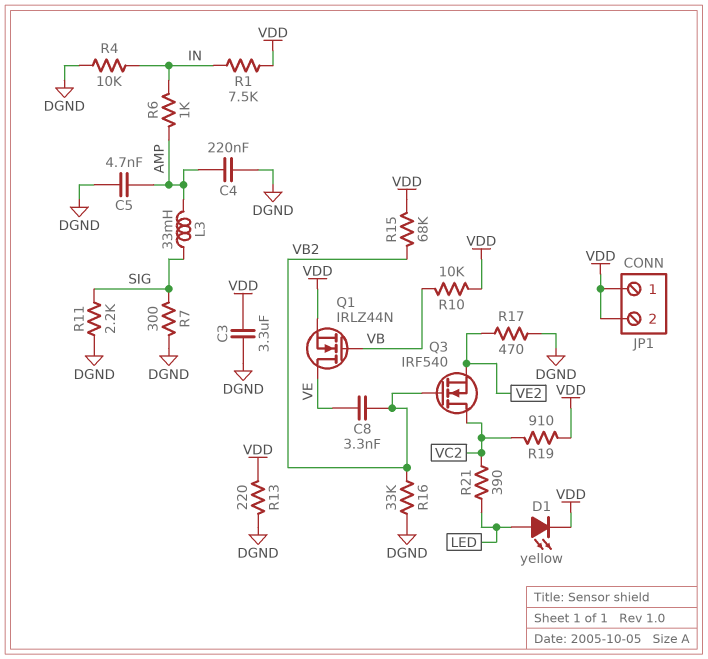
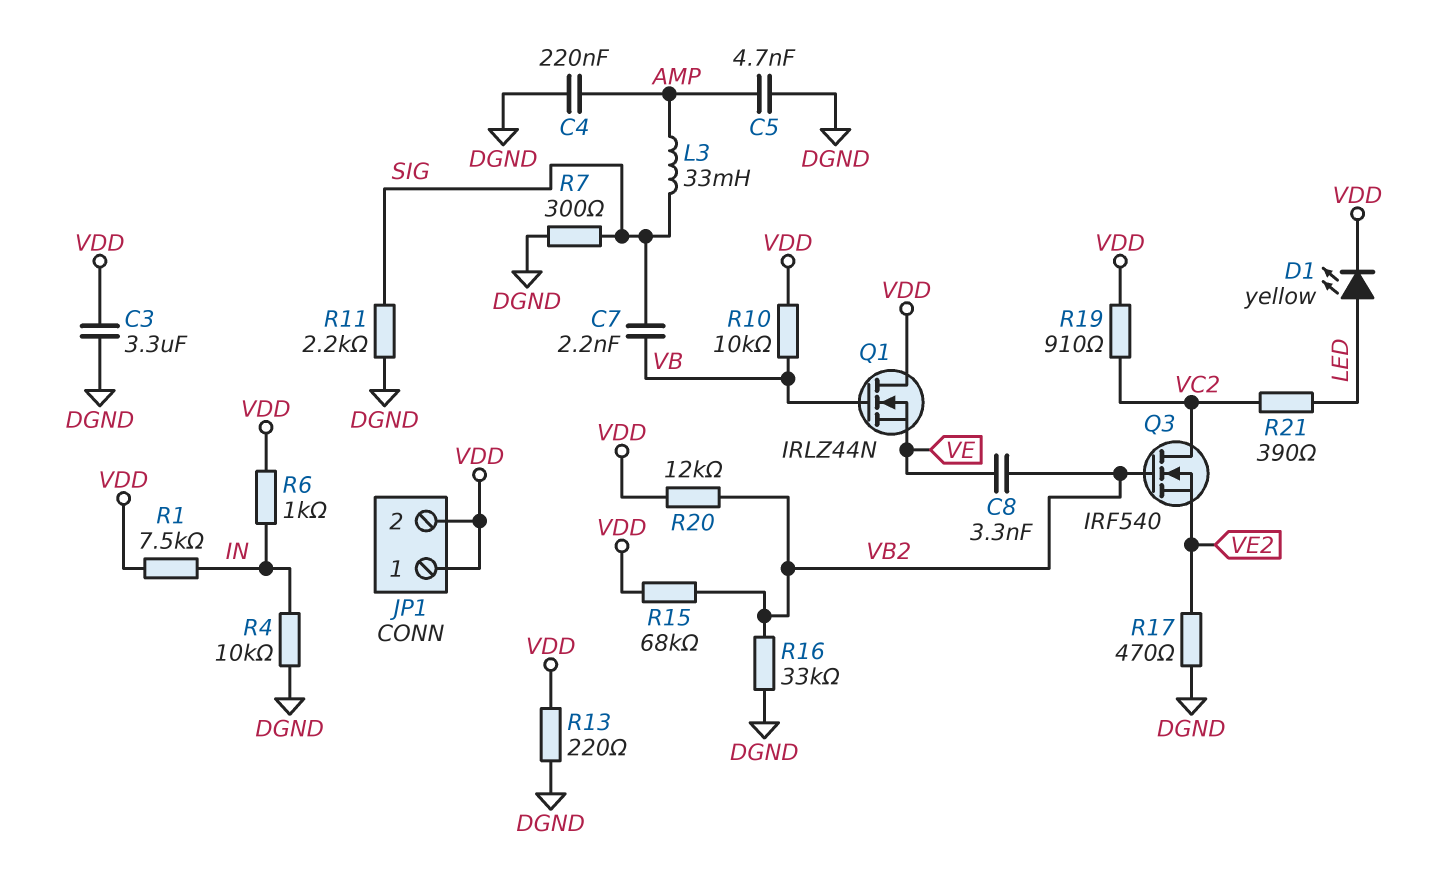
C7: none -> 2.2nF (SIG, VB)
Q1: NMOS IRLZ44N (G VB, D VE, S VDD) -> NMOS IRLZ44N (G VB, D VDD, S VE)
R6: 1k (AMP, IN) -> 1k (IN, VDD)
R20: none -> 12k (VB2, VDD)

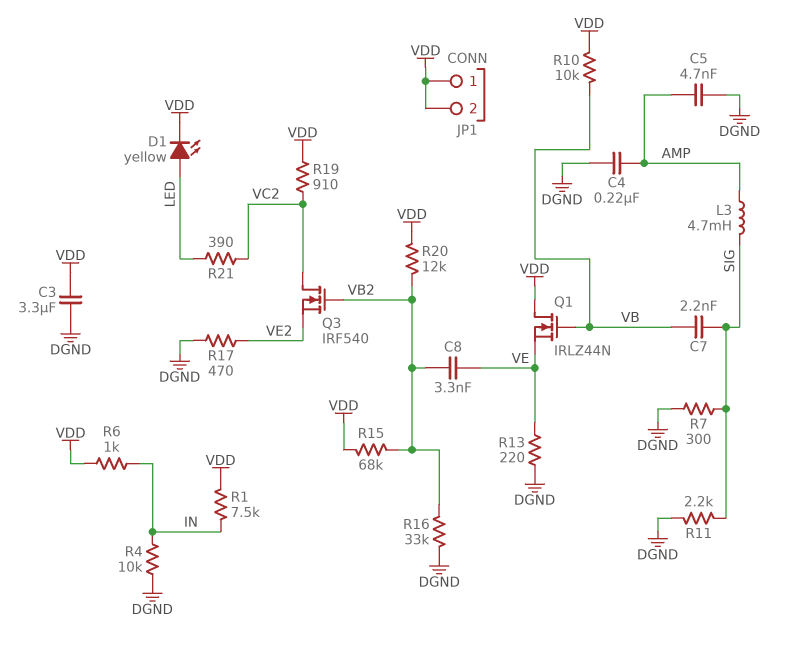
L3: 33mH (AMP, SIG) -> 4.7mH (AMP, SIG)
R13: 220 (DGND, VDD) -> 220 (DGND, VE)

